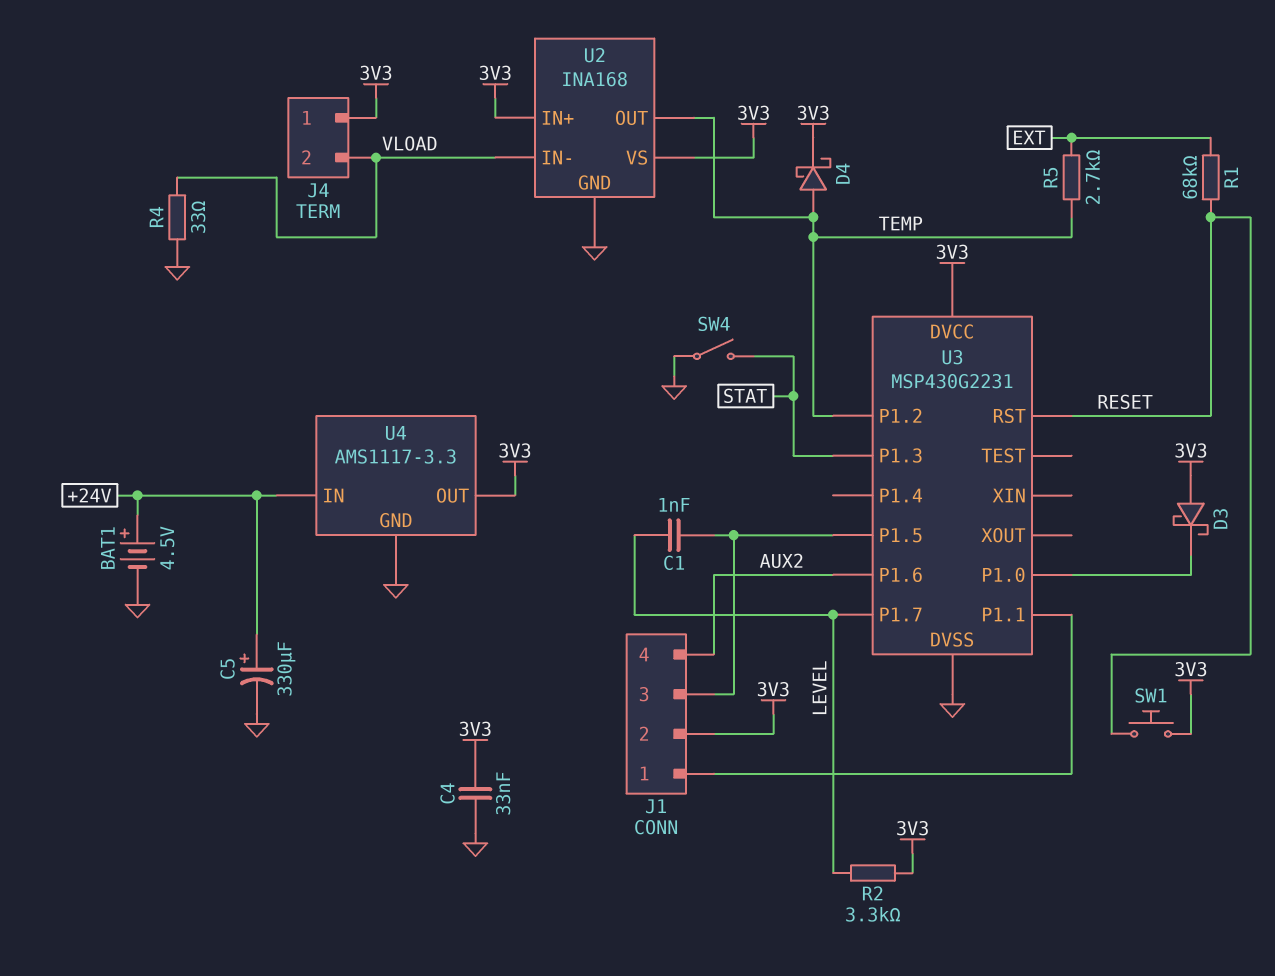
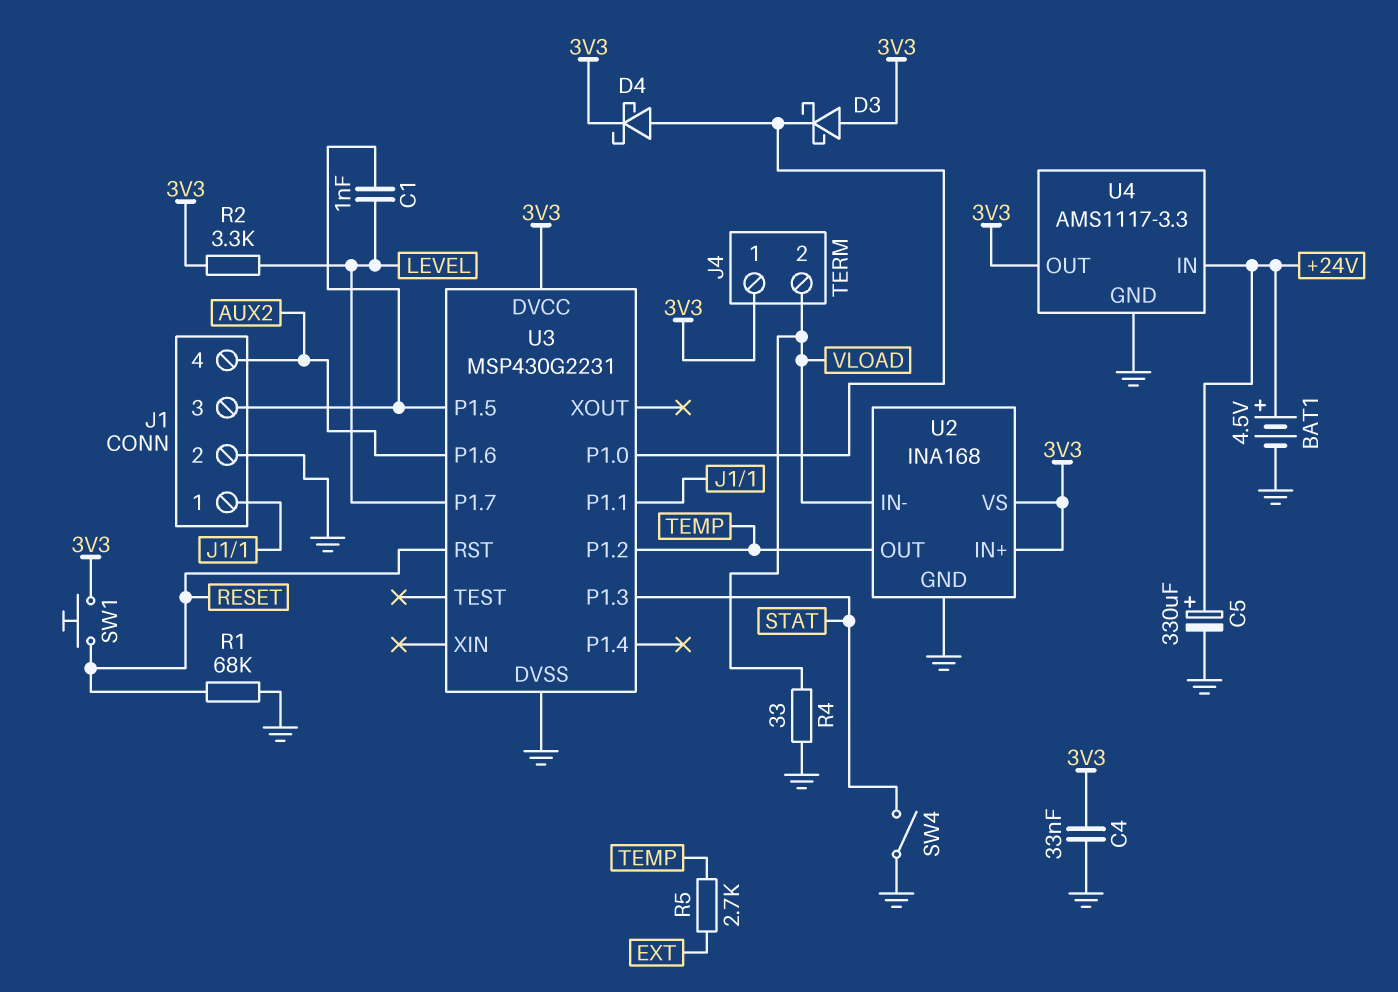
D4: schottky (A TEMP, K 3V3) -> schottky (A U3/P1.0, K 3V3)
J1 pin 2: 3V3 -> GND
R1: 68k (EXT, RESET) -> 68k (GND, RESET)

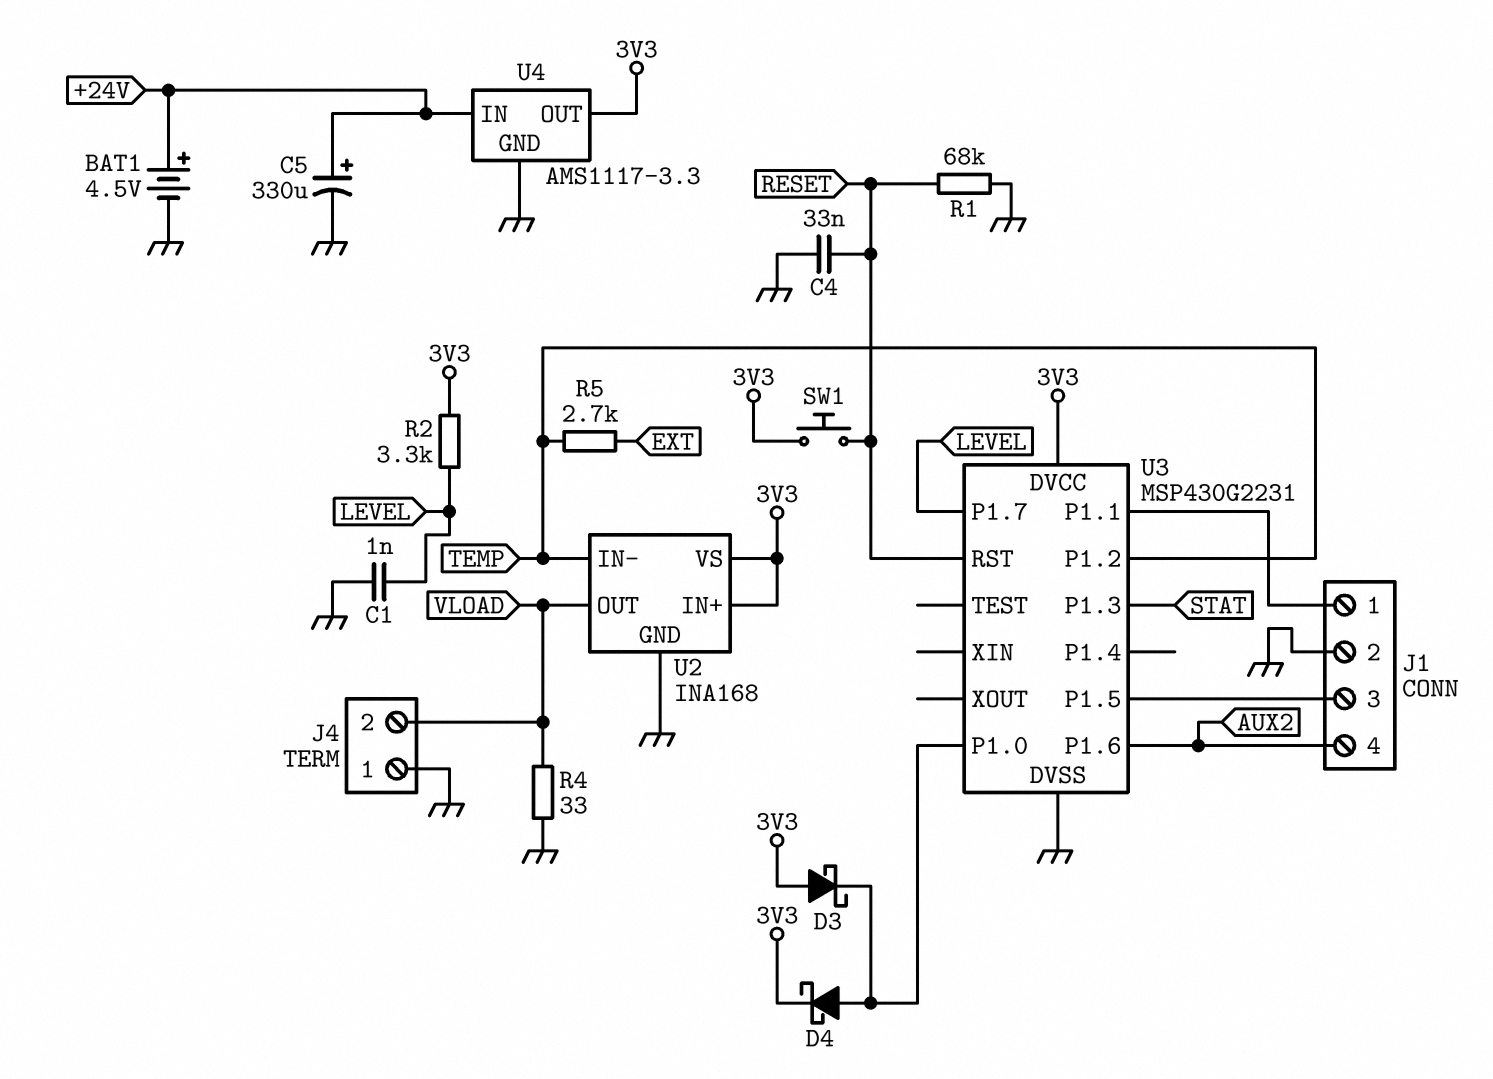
C1: 1nF (J1/3, LEVEL) -> 1nF (GND, LEVEL)
C4: 33nF (3V3, GND) -> 33nF (GND, RESET)
J4 pin 1: 3V3 -> GND
SW4: switch (GND, STAT) -> none
U2 pin IN-: VLOAD -> TEMP
U2 pin OUT: TEMP -> VLOAD

